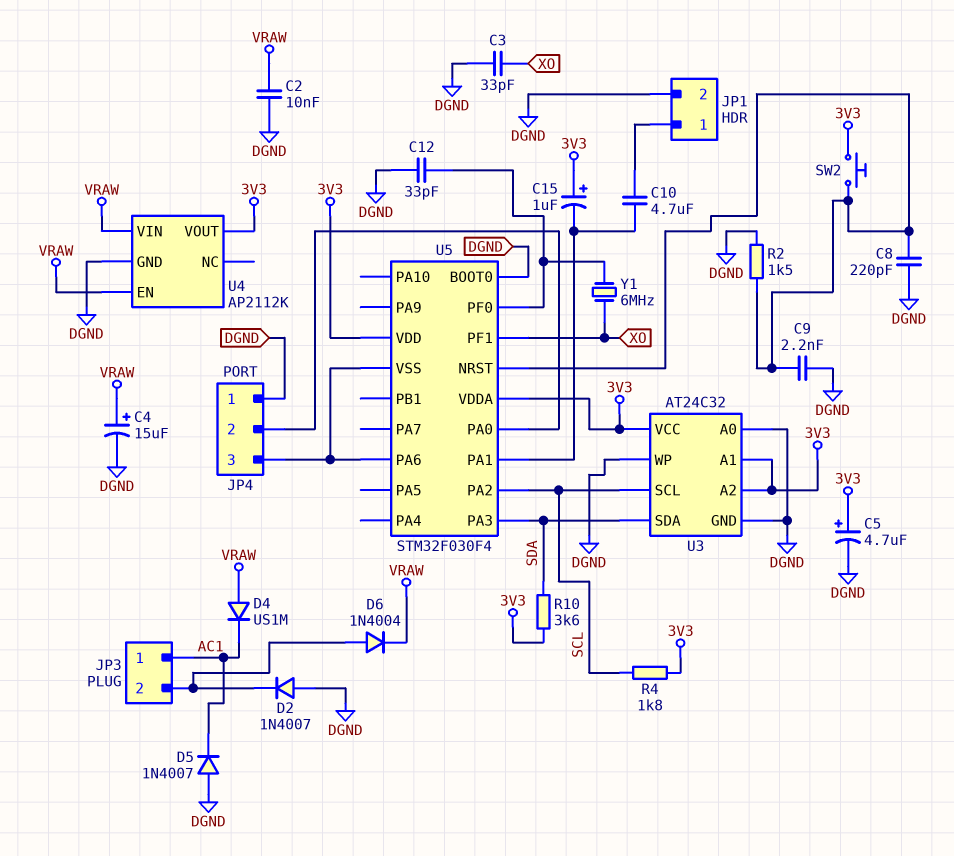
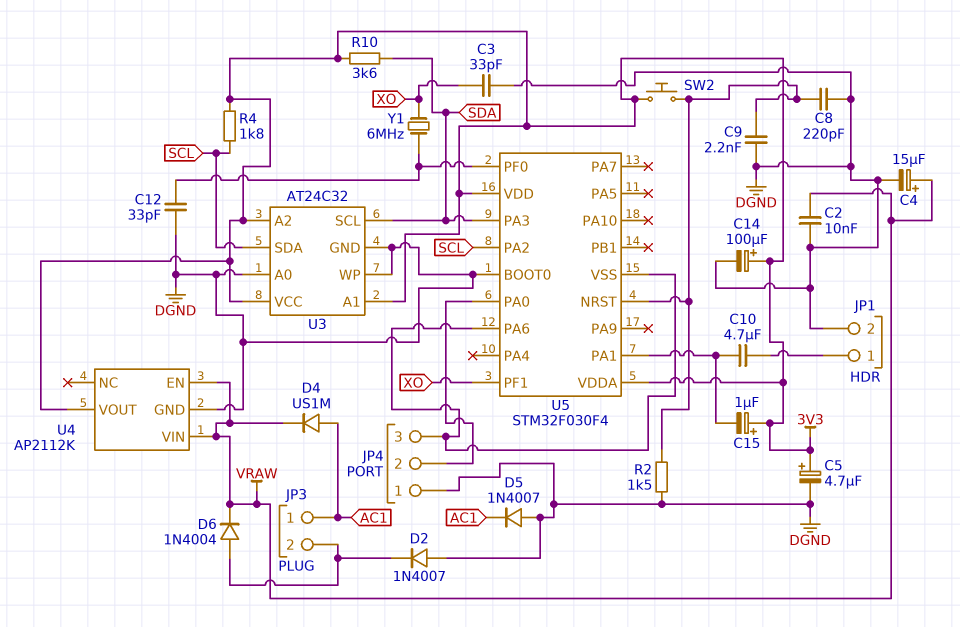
C14: none -> 100uF (plus 3V3, minus DGND)
D4: diode US1M (A VRAW, K AC1) -> diode US1M (A AC1, K VRAW)
U3 pin SCL: SCL -> SDA
U3 pin SDA: SDA -> SCL

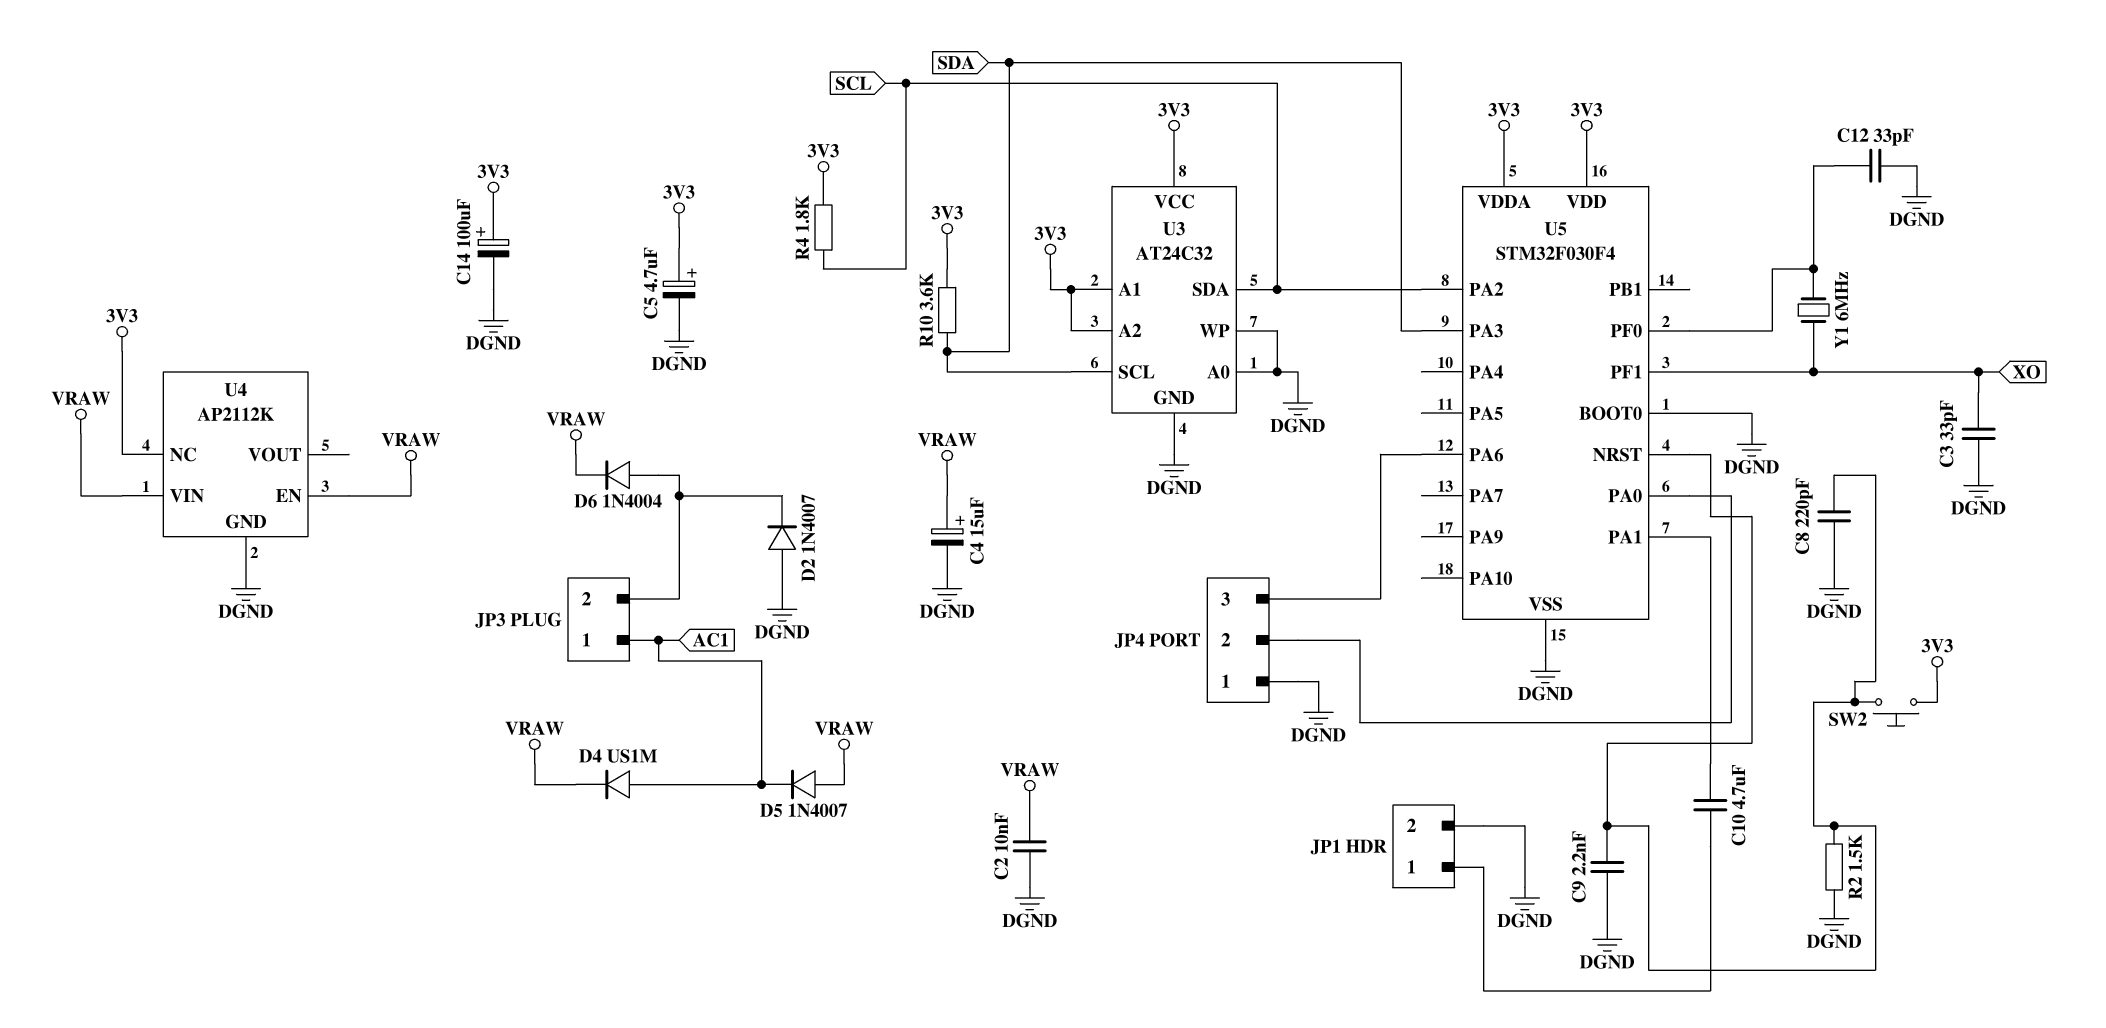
C15: 1uF (plus 3V3, minus U5/PA1) -> none
D5: diode 1N4007 (A DGND, K AC1) -> diode 1N4007 (A VRAW, K AC1)
U4 pin NC: none -> 3V3
U4 pin VOUT: 3V3 -> none
U5 pin VSS: JP4/3 -> DGND

